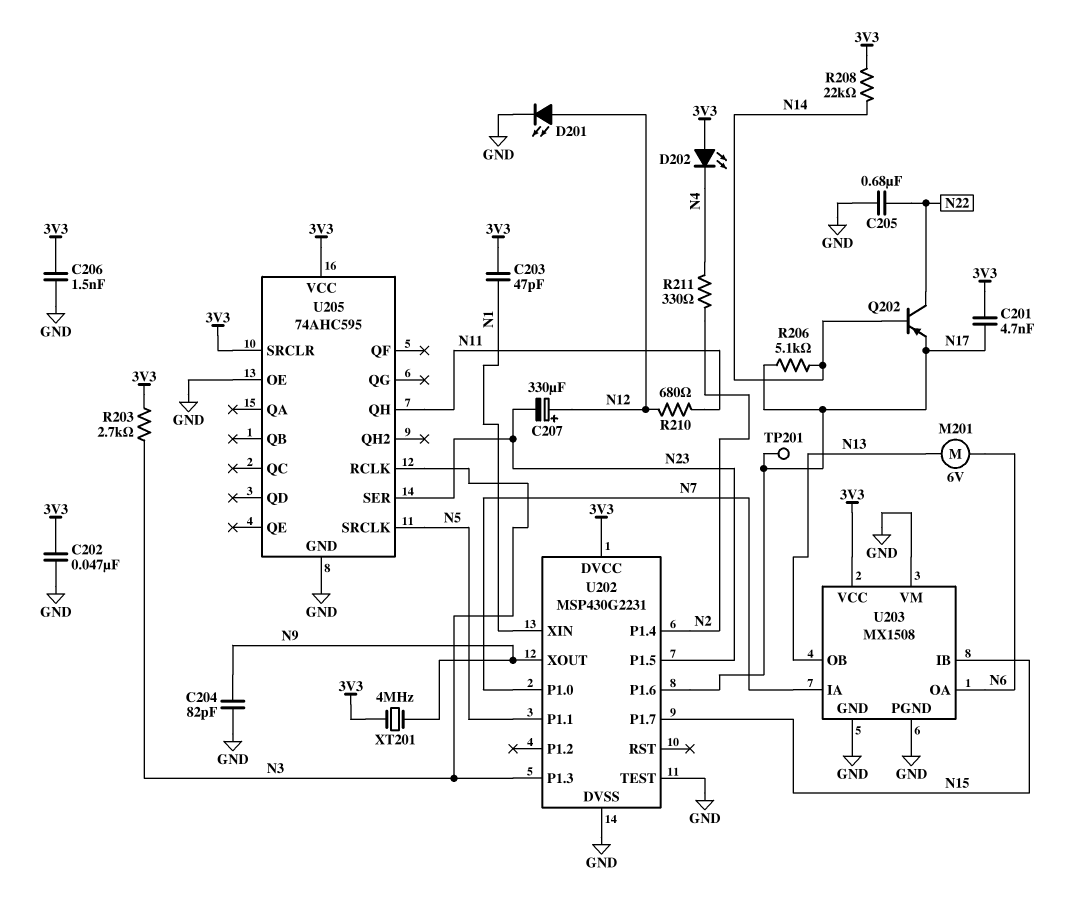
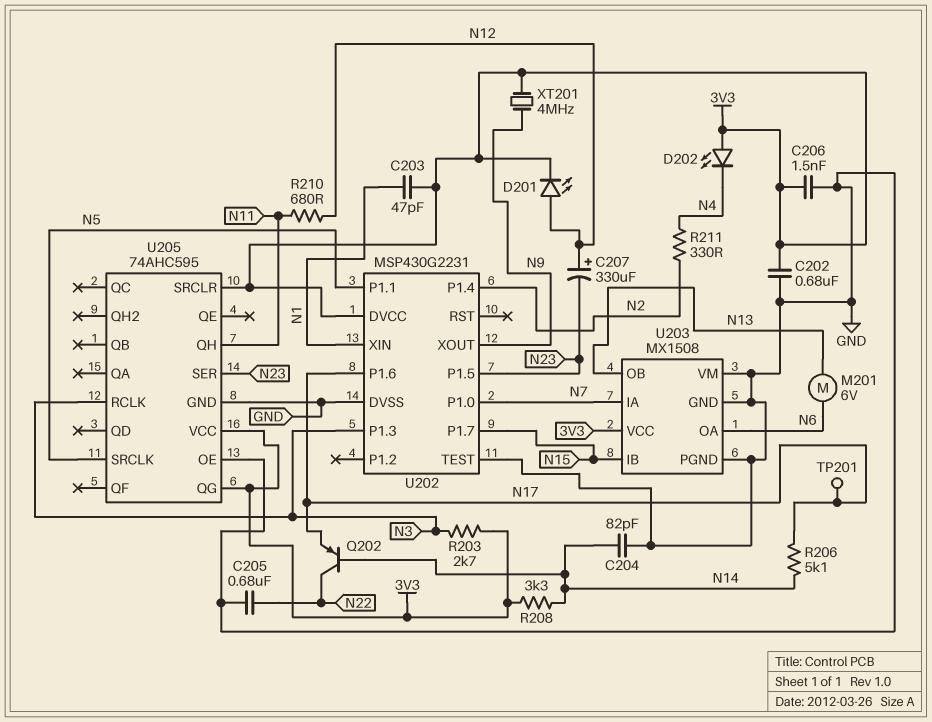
C201: 4.7nF (3V3, N17) -> none
C202: 47nF (3V3, GND) -> 680nF (3V3, GND)
C204: 82pF (GND, N9) -> 82pF (GND, N14)
D201: LED (A N12, K GND) -> LED (A N12, K 3V3)
R208: 22k (3V3, N14) -> 3.3k (3V3, N14)
U205 pin QG: none -> 3V3

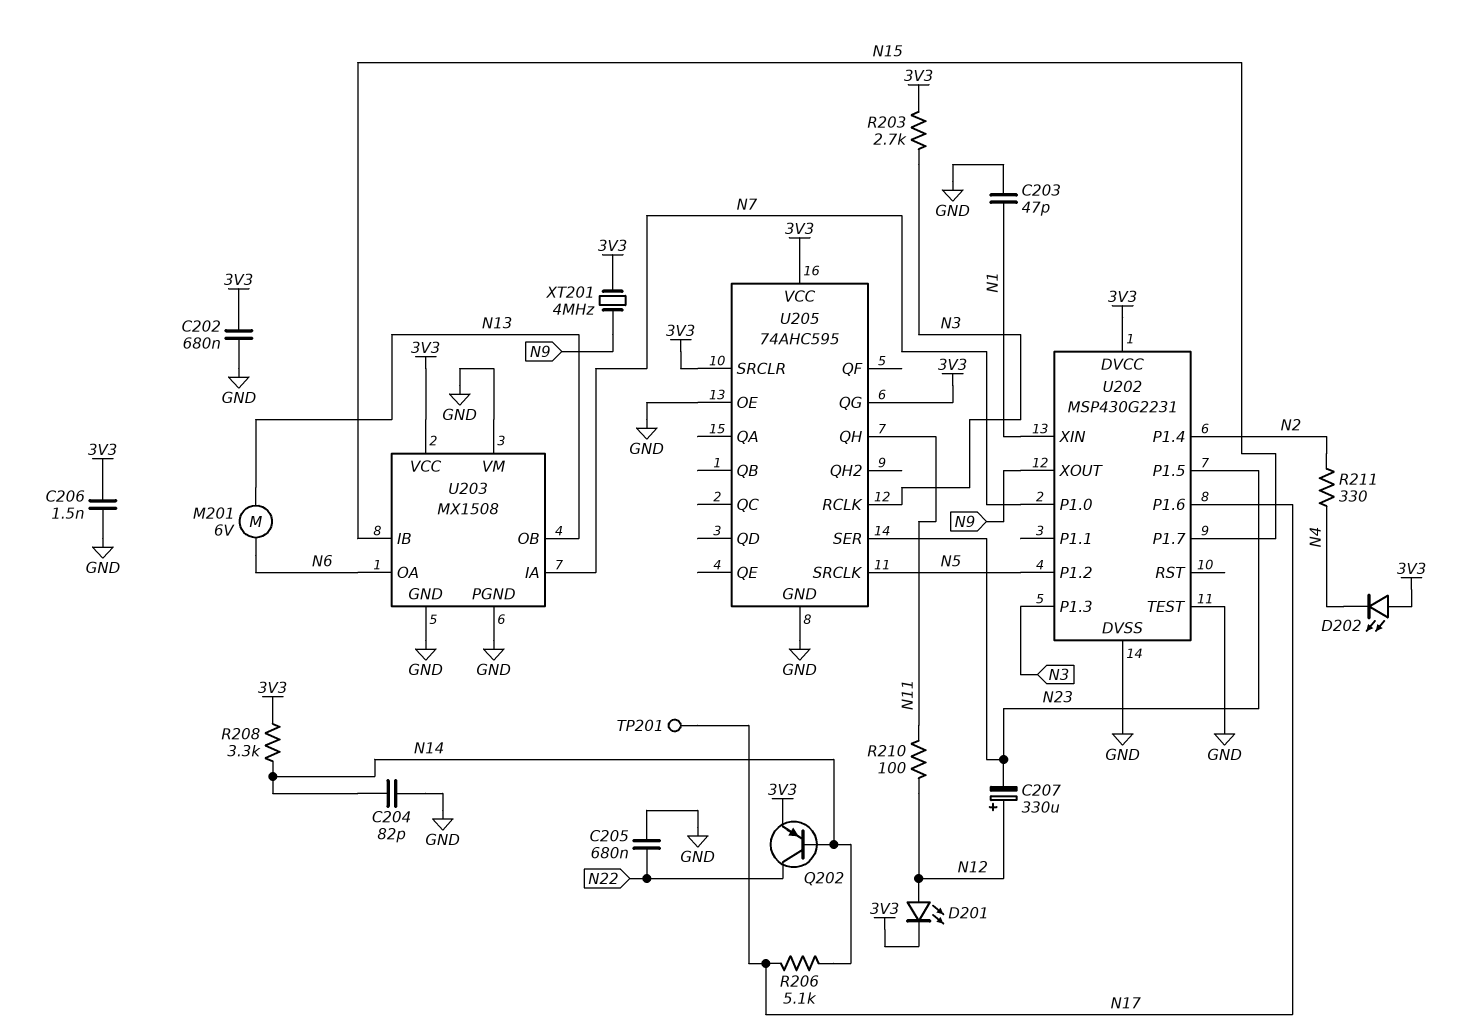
C203: 47pF (3V3, N1) -> 47pF (GND, N1)
Q202: PNP (B N14, C N22, E N17) -> PNP (B N14, C N22, E 3V3)
R210: 680 (N11, N12) -> 100 (N11, N12)
U202 pin P1.1: N5 -> none
U202 pin P1.2: none -> N5

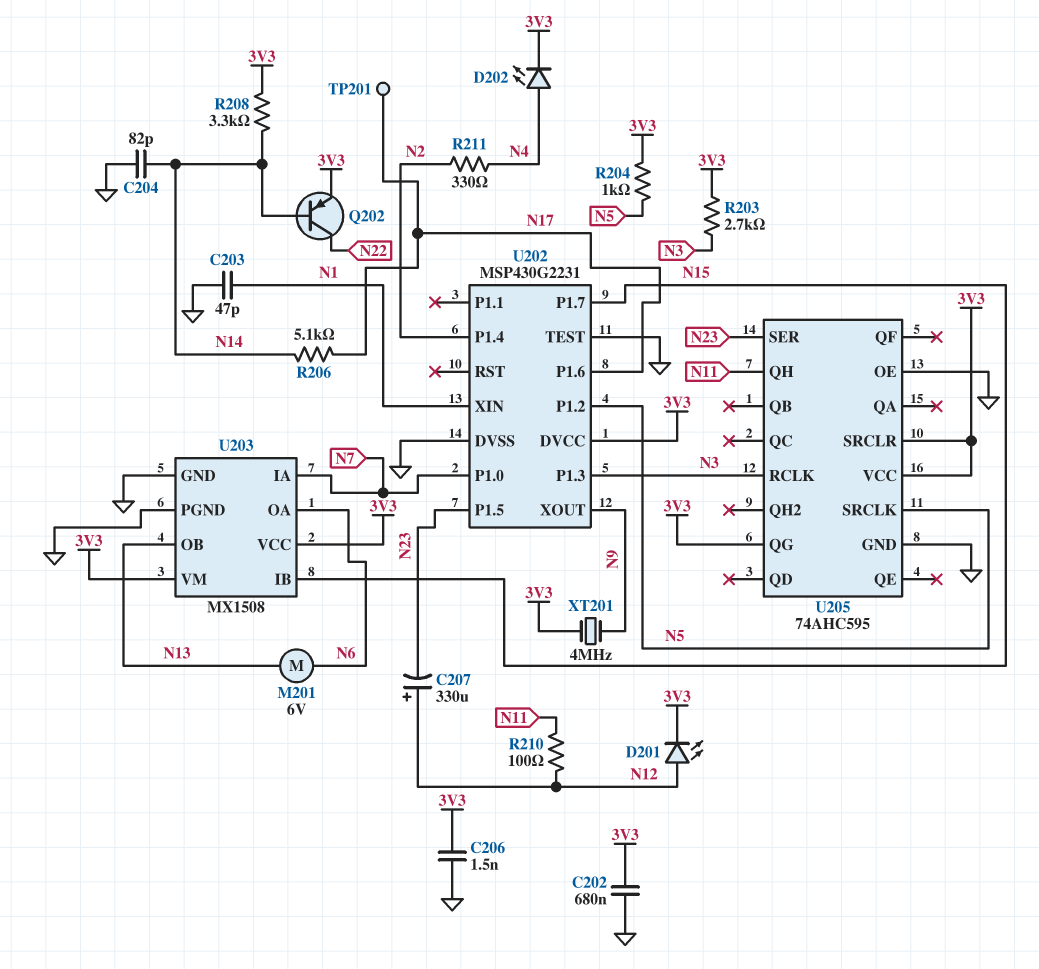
C205: 680nF (GND, N22) -> none
D202: LED (A 3V3, K N4) -> LED (A N4, K 3V3)
R204: none -> 1k (3V3, N5)
U203 pin VM: GND -> 3V3

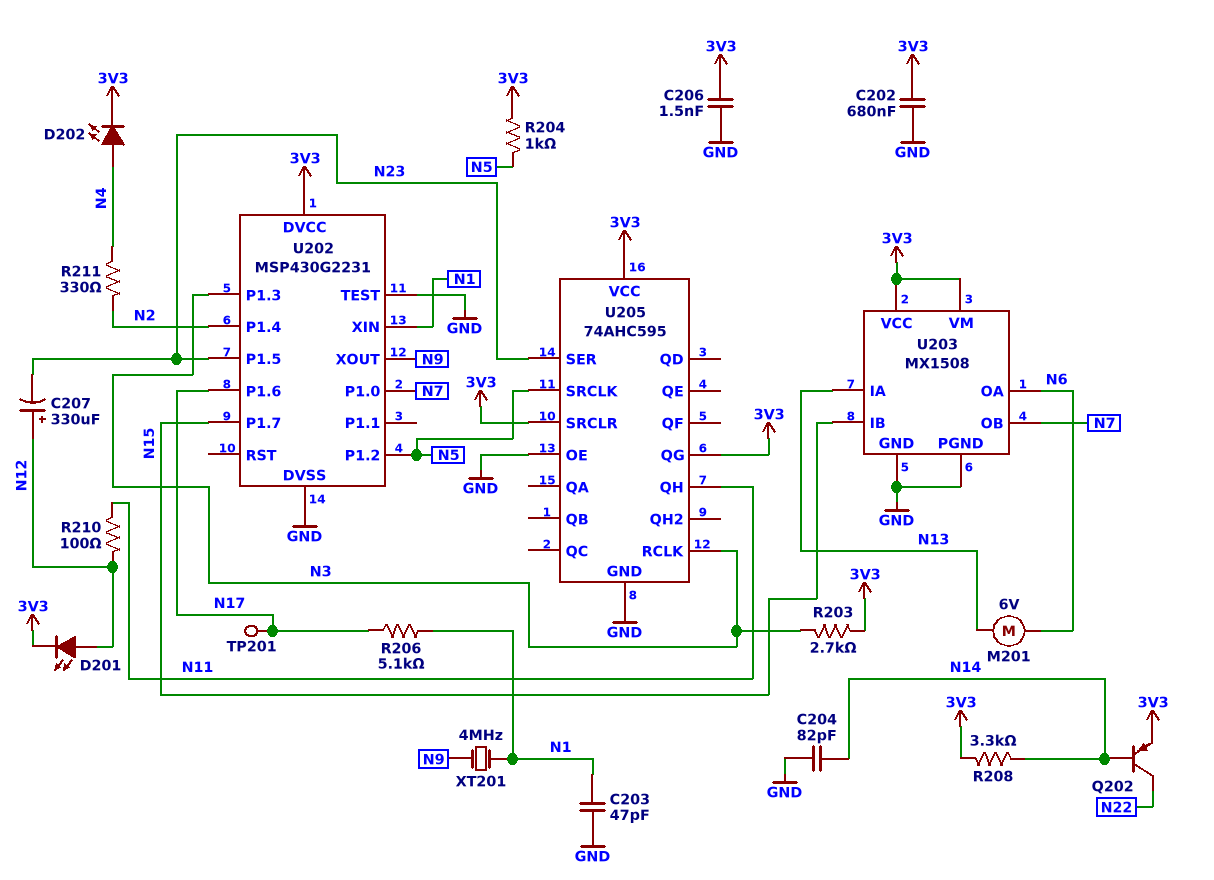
R206: 5.1k (N14, N17) -> 5.1k (N1, N17)
U203 pin IA: N7 -> N13
U203 pin OB: N13 -> N7
XT201: 4MHz (3V3, N9) -> 4MHz (N1, N9)

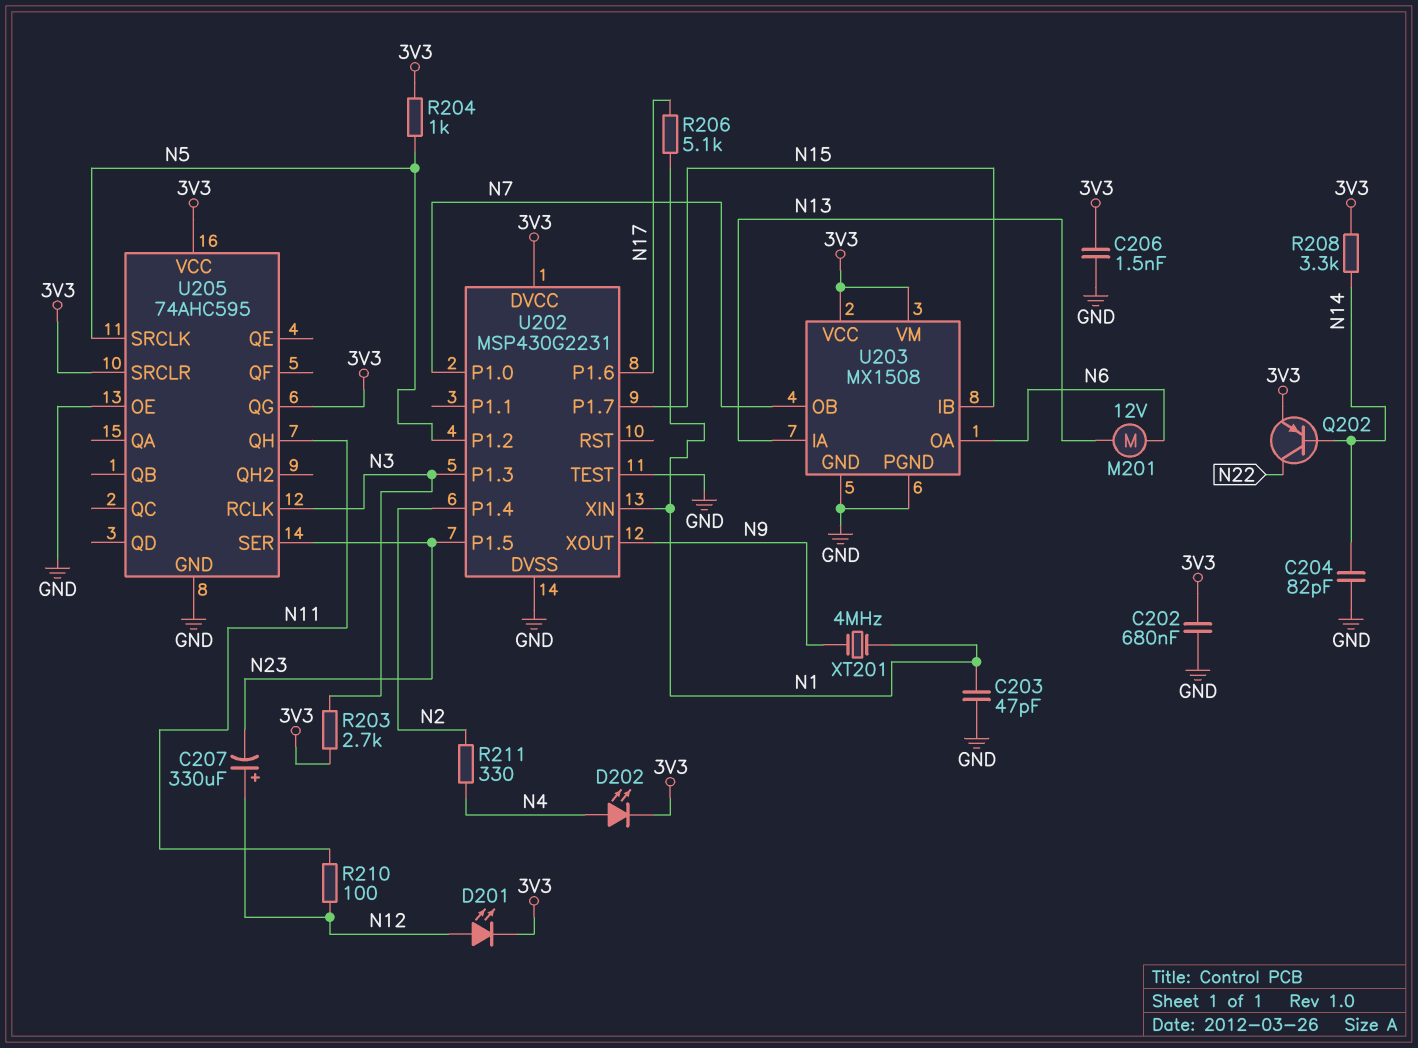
M201: motor 6V (N6, N13) -> motor 12V (N6, N13)
TP201: test point (N17) -> none

